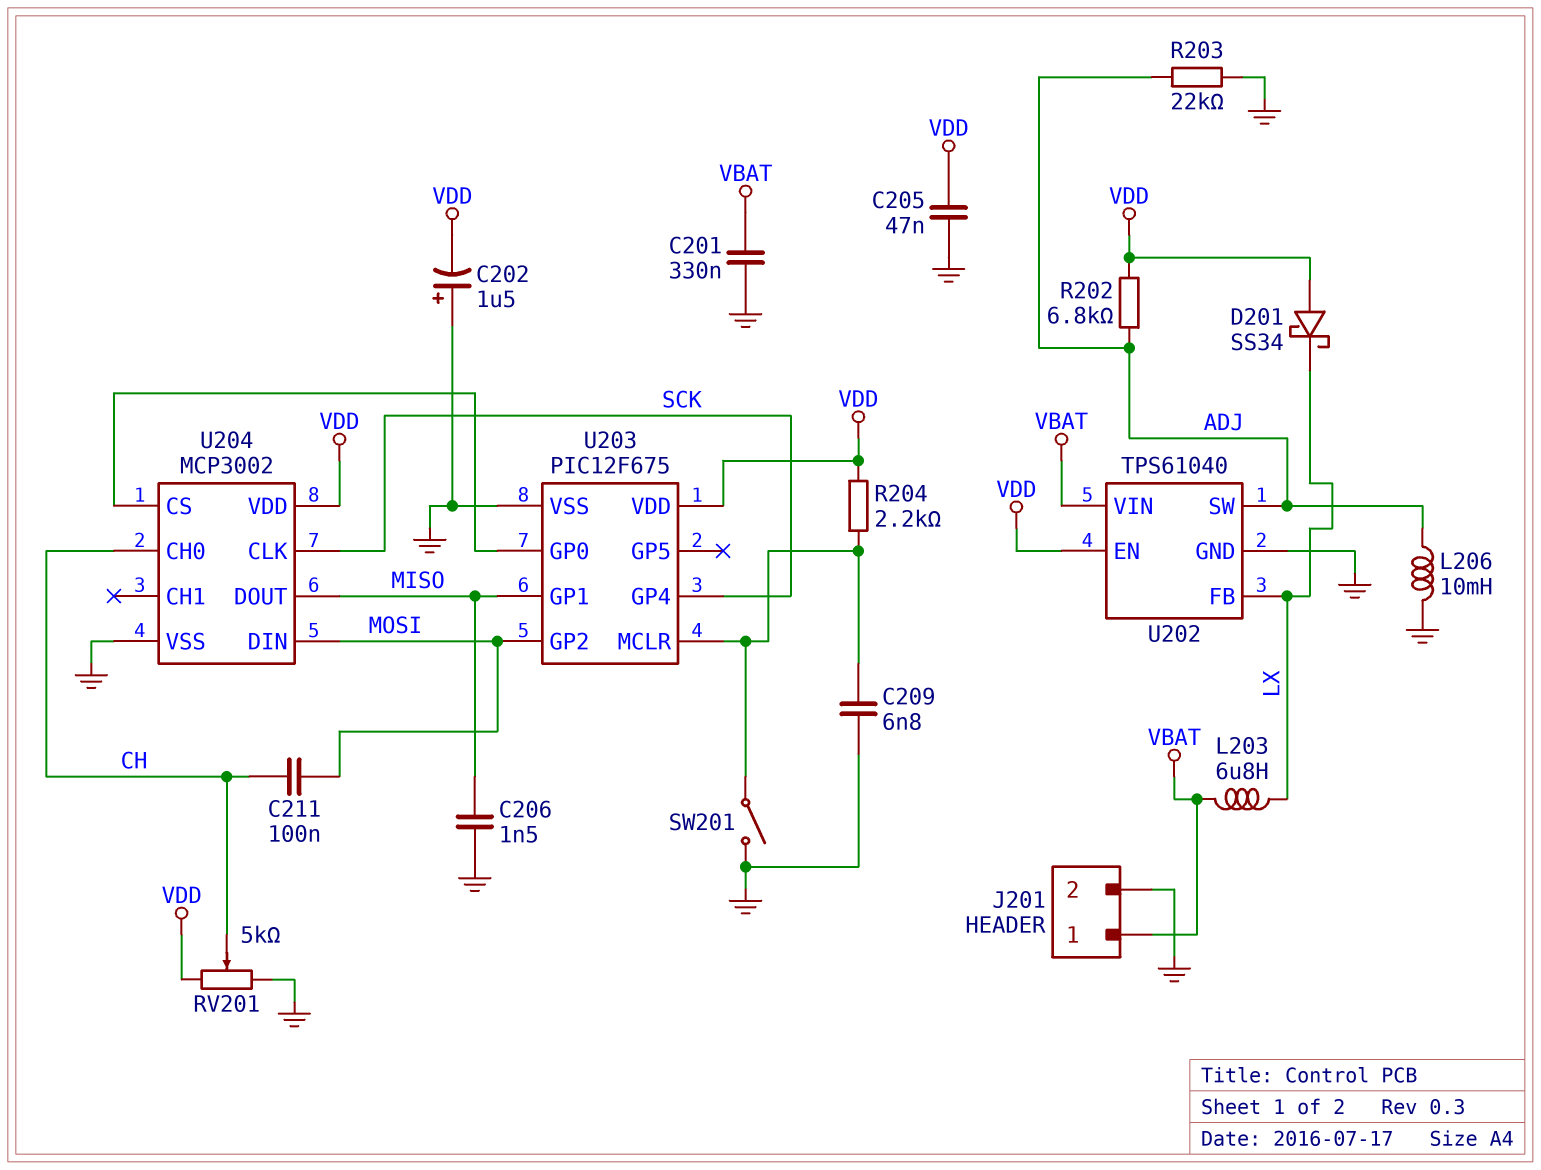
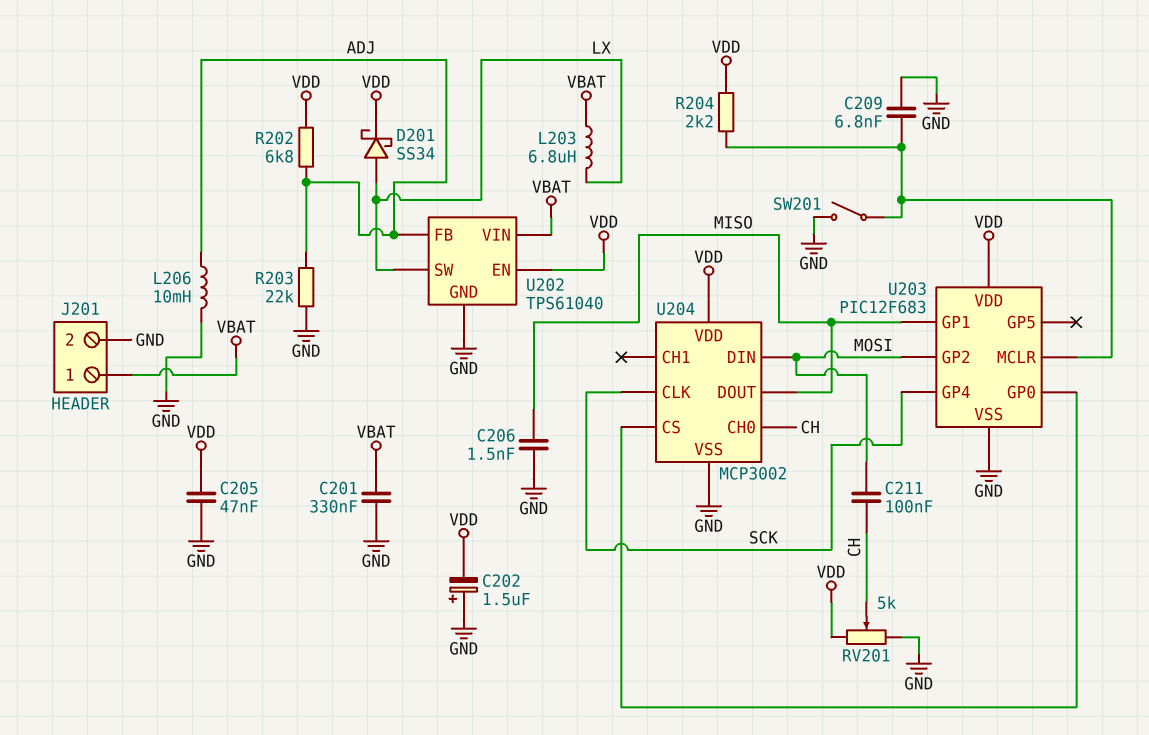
D201: schottky SS34 (A VDD, K LX) -> schottky SS34 (A LX, K VDD)
U202 pin FB: LX -> ADJ
U202 pin SW: ADJ -> LX
U203: PIC12F675 -> PIC12F683

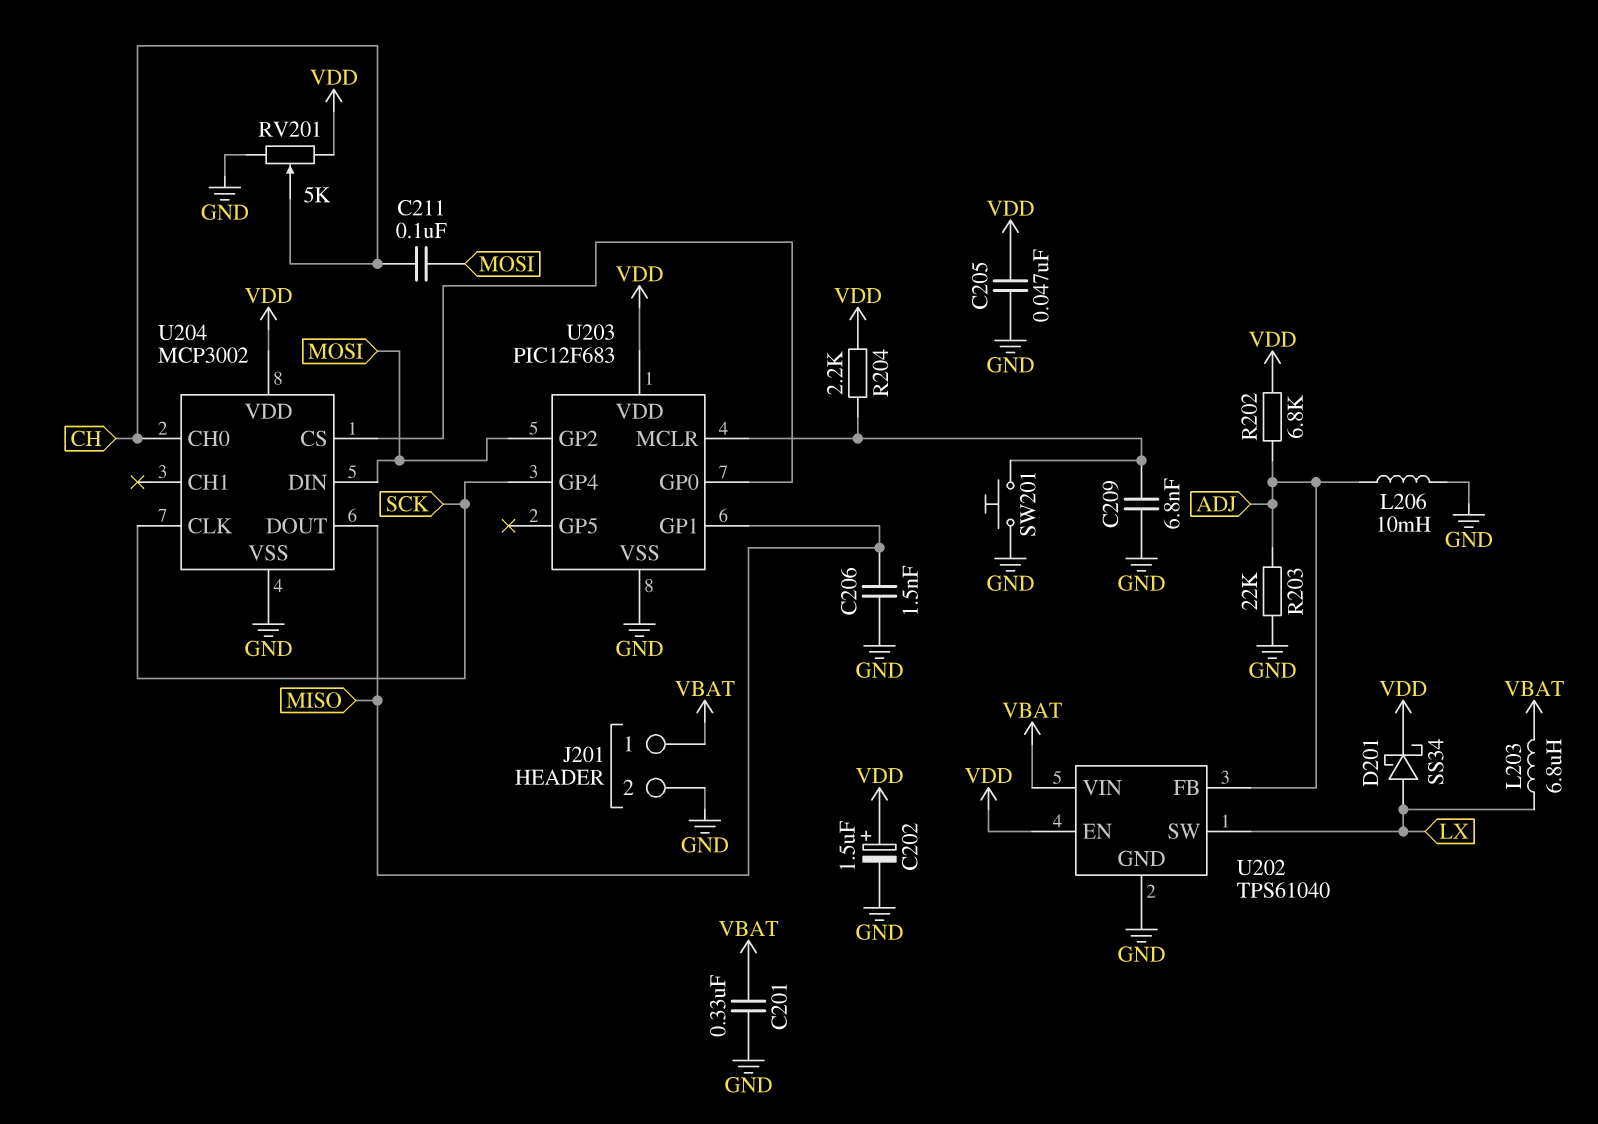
C202: 1.5uF (plus GND, minus VDD) -> 1.5uF (plus VDD, minus GND)
SW201: switch (GND, U203/MCLR) -> button (GND, U203/MCLR)

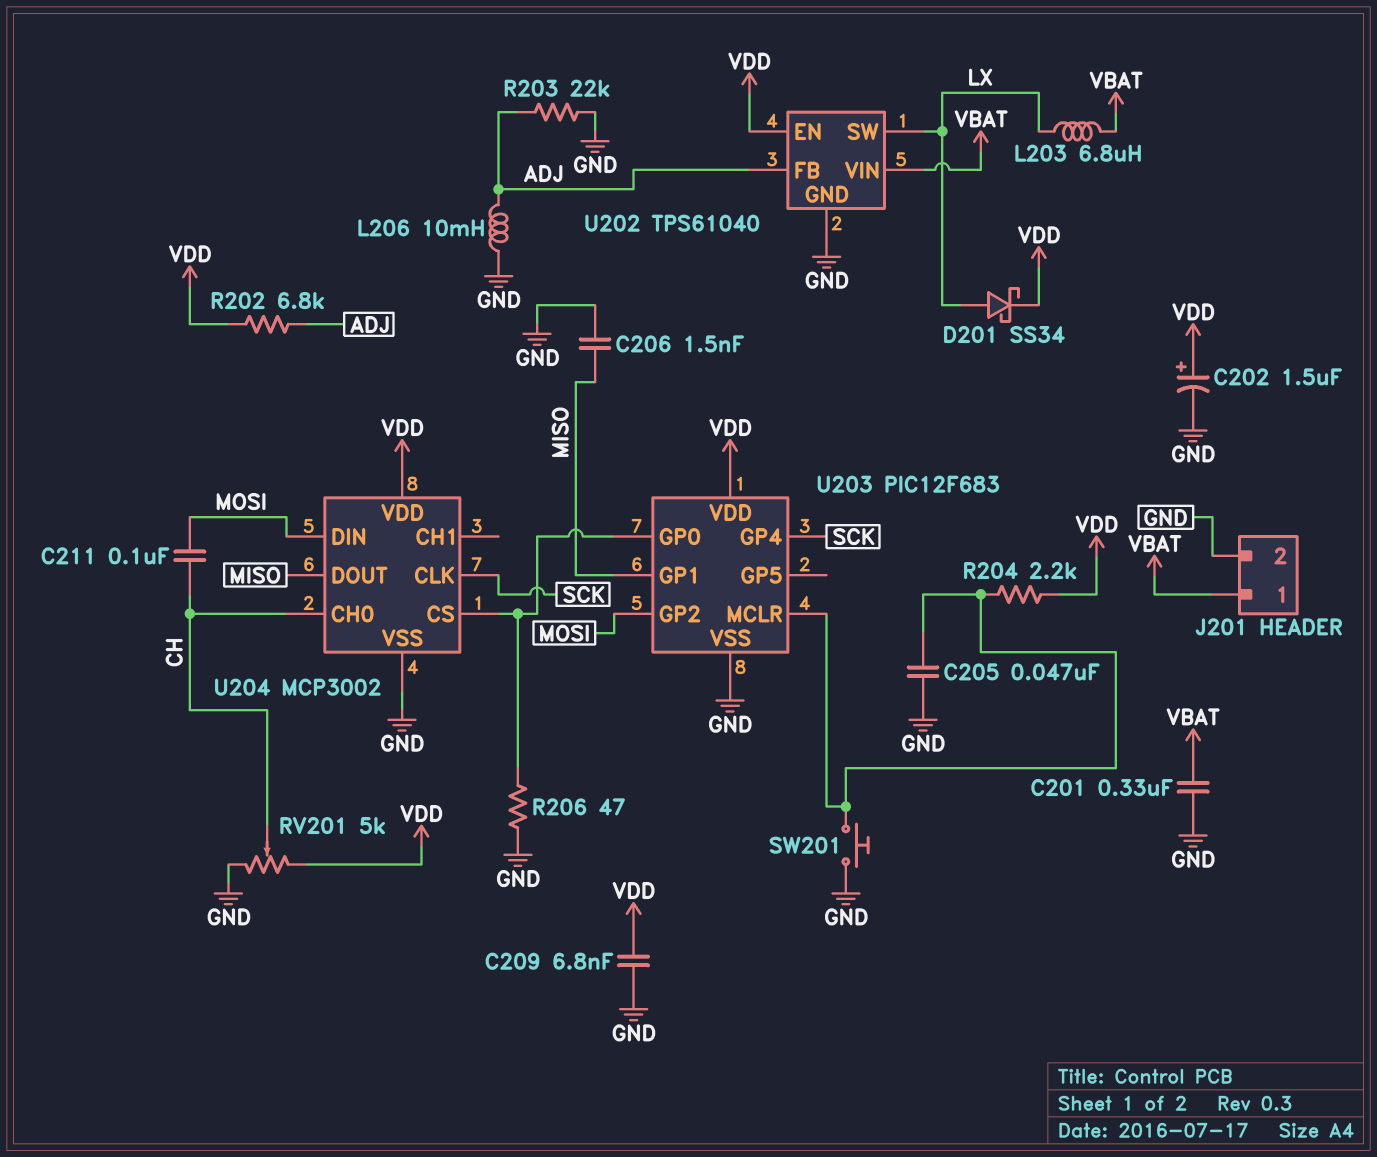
C205: 47nF (GND, VDD) -> 47nF (GND, U203/MCLR)
C209: 6.8nF (GND, U203/MCLR) -> 6.8nF (GND, VDD)
R206: none -> 47 (GND, U203/GP0)

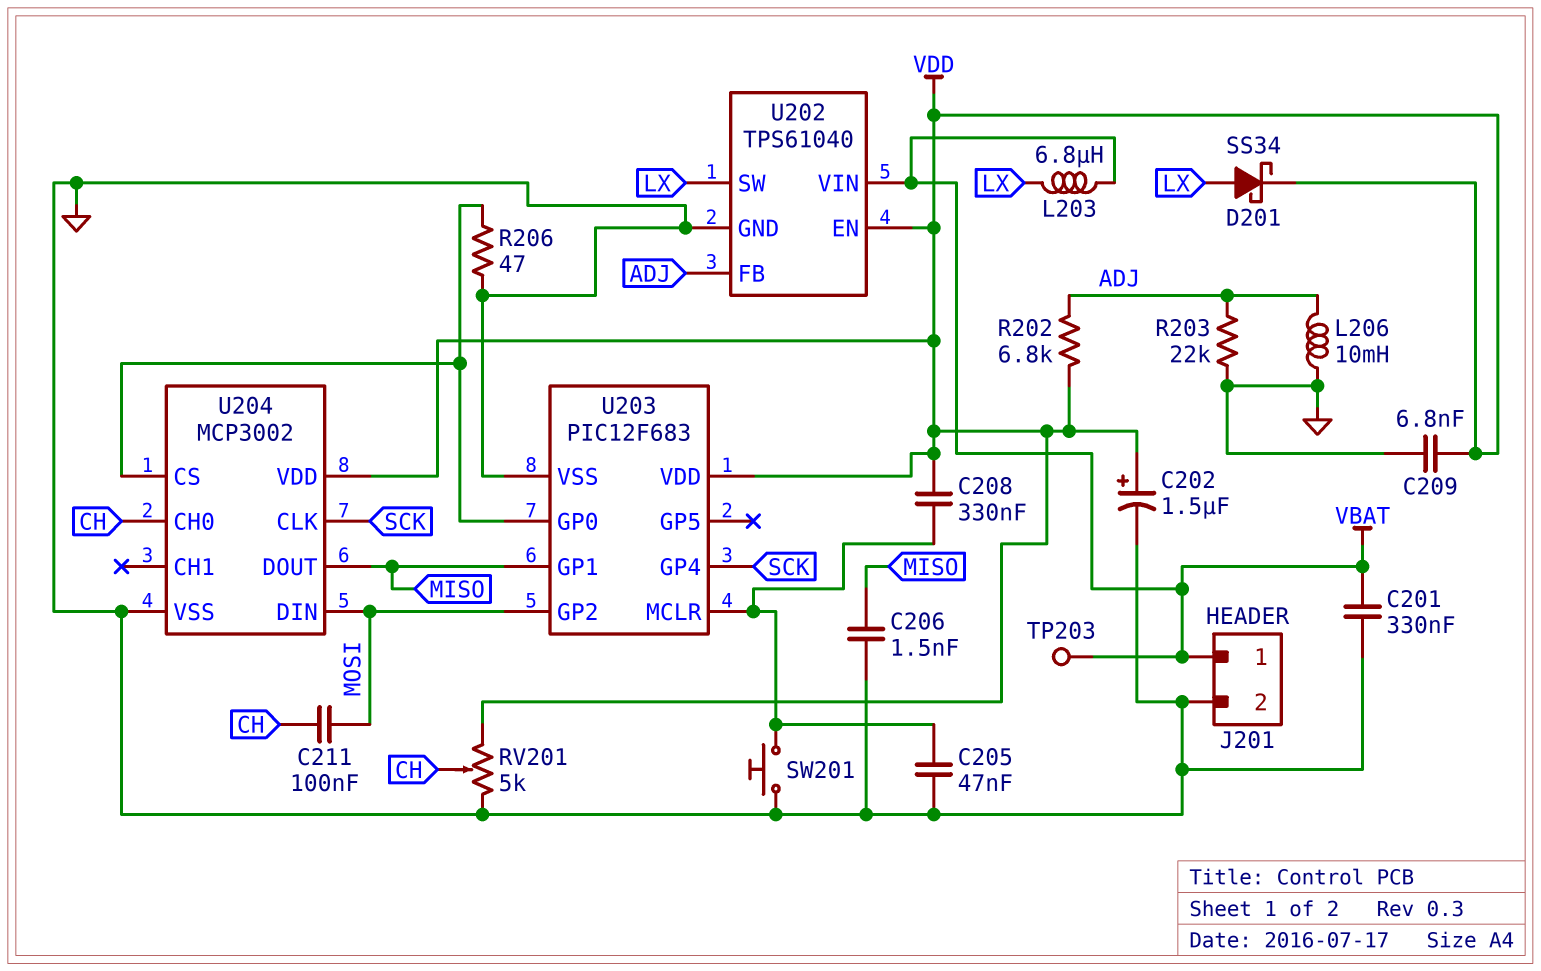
C208: none -> 330nF (U203/MCLR, VDD)
R204: 2.2k (U203/MCLR, VDD) -> none
TP203: none -> test point (VBAT)

